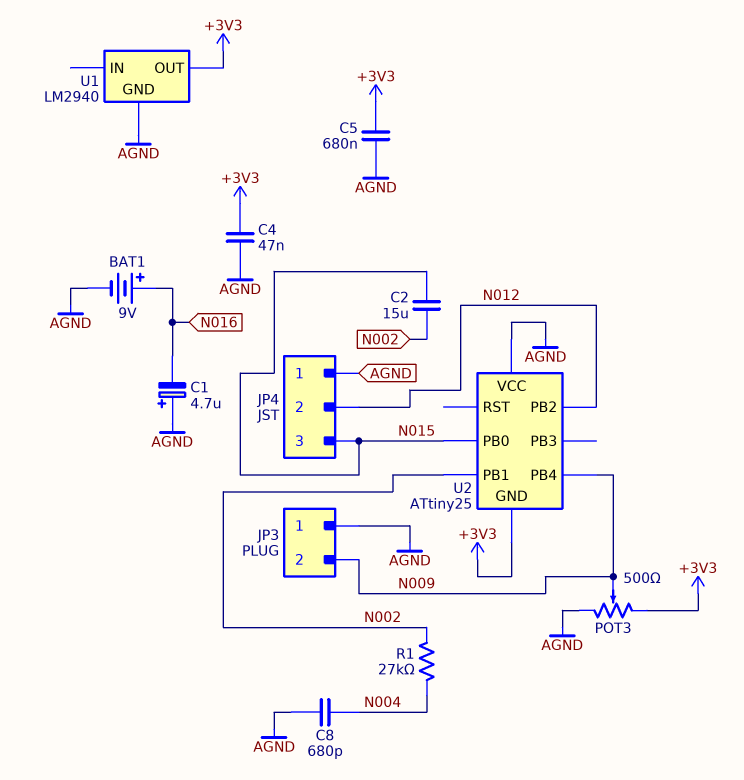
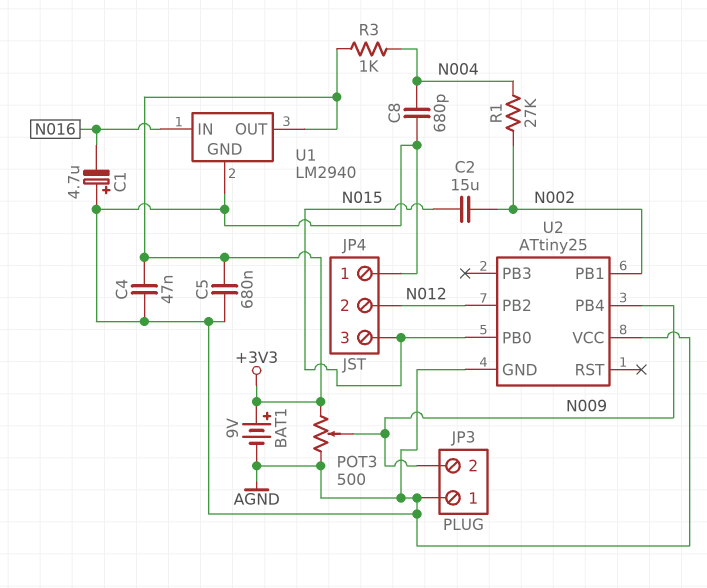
BAT1: 9V (plus N016, minus AGND) -> 9V (plus +3V3, minus AGND)
R3: none -> 1k (+3V3, N004)
U1 pin IN: none -> N016
U2 pin GND: +3V3 -> AGND

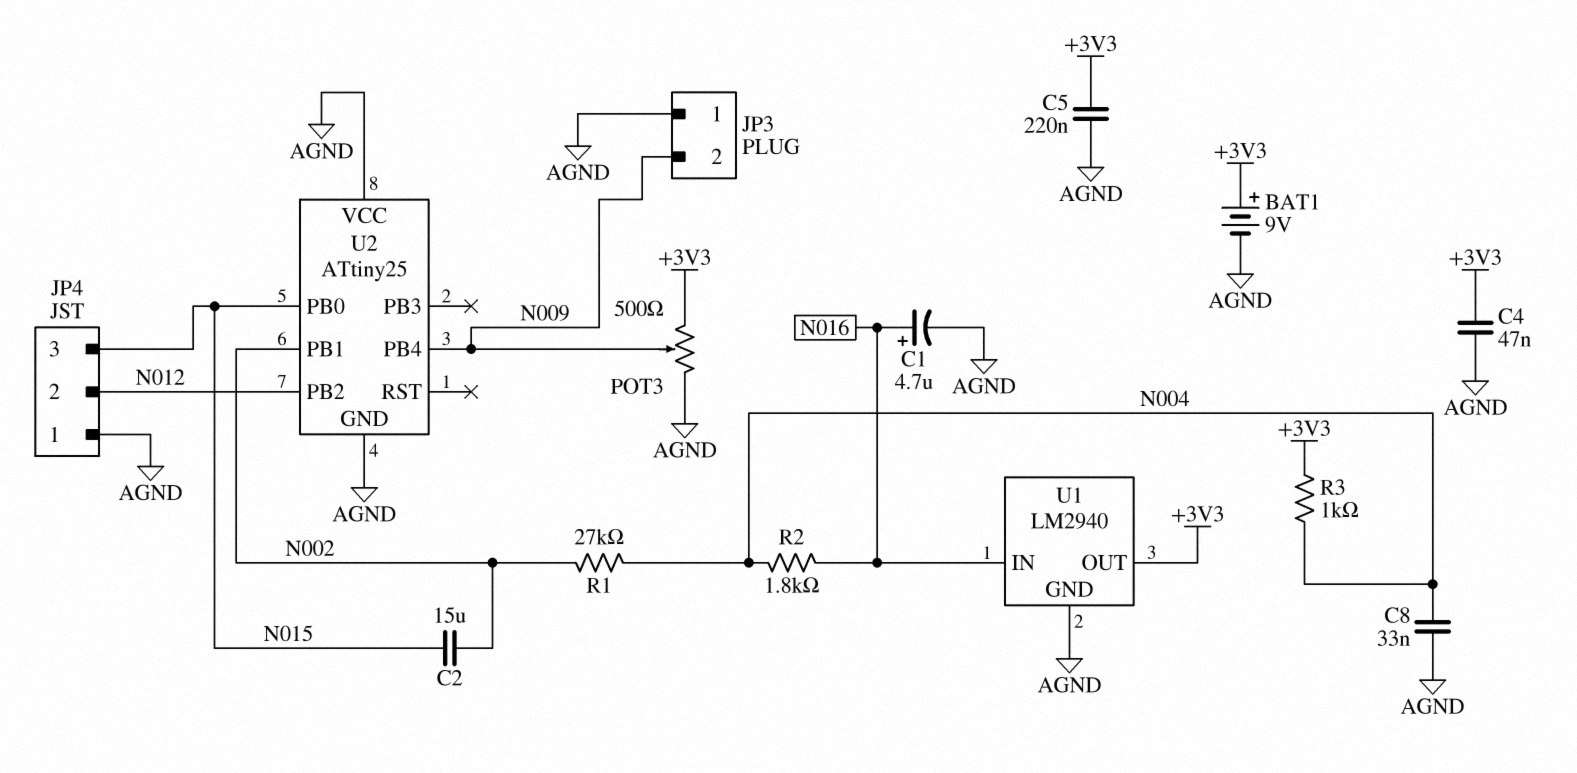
C1: 4.7uF (plus AGND, minus N016) -> 4.7uF (plus N016, minus AGND)
C5: 680nF (+3V3, AGND) -> 220nF (+3V3, AGND)
C8: 680pF (AGND, N004) -> 33nF (AGND, N004)
R2: none -> 1.8k (N004, N016)

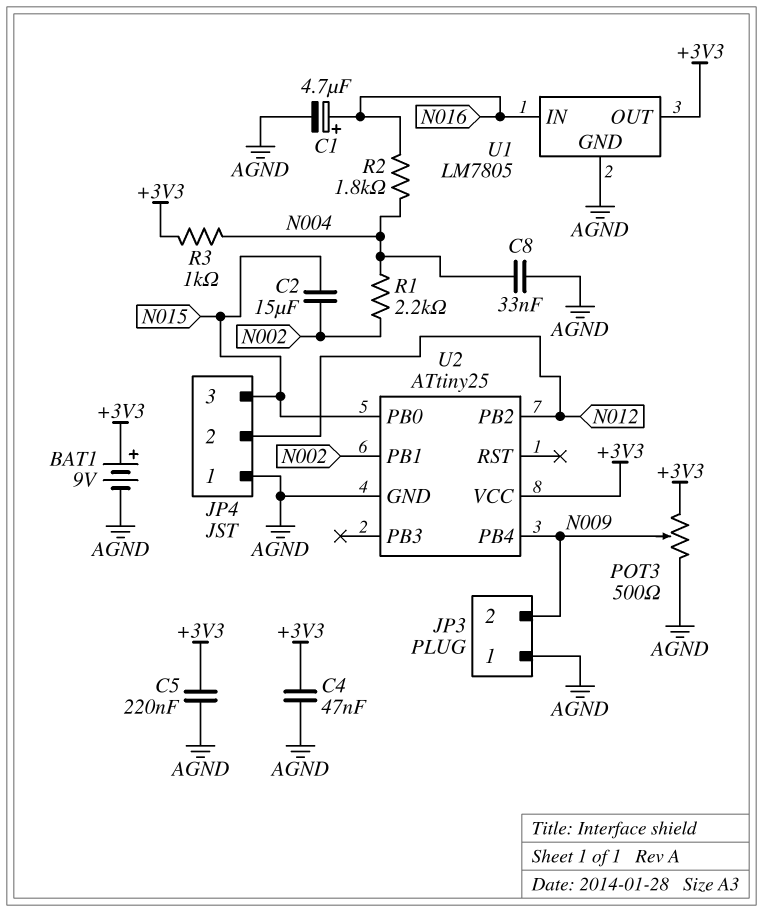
R1: 27k (N002, N004) -> 2.2k (N002, N004)
U1: LM2940 -> LM7805
U2 pin VCC: AGND -> +3V3

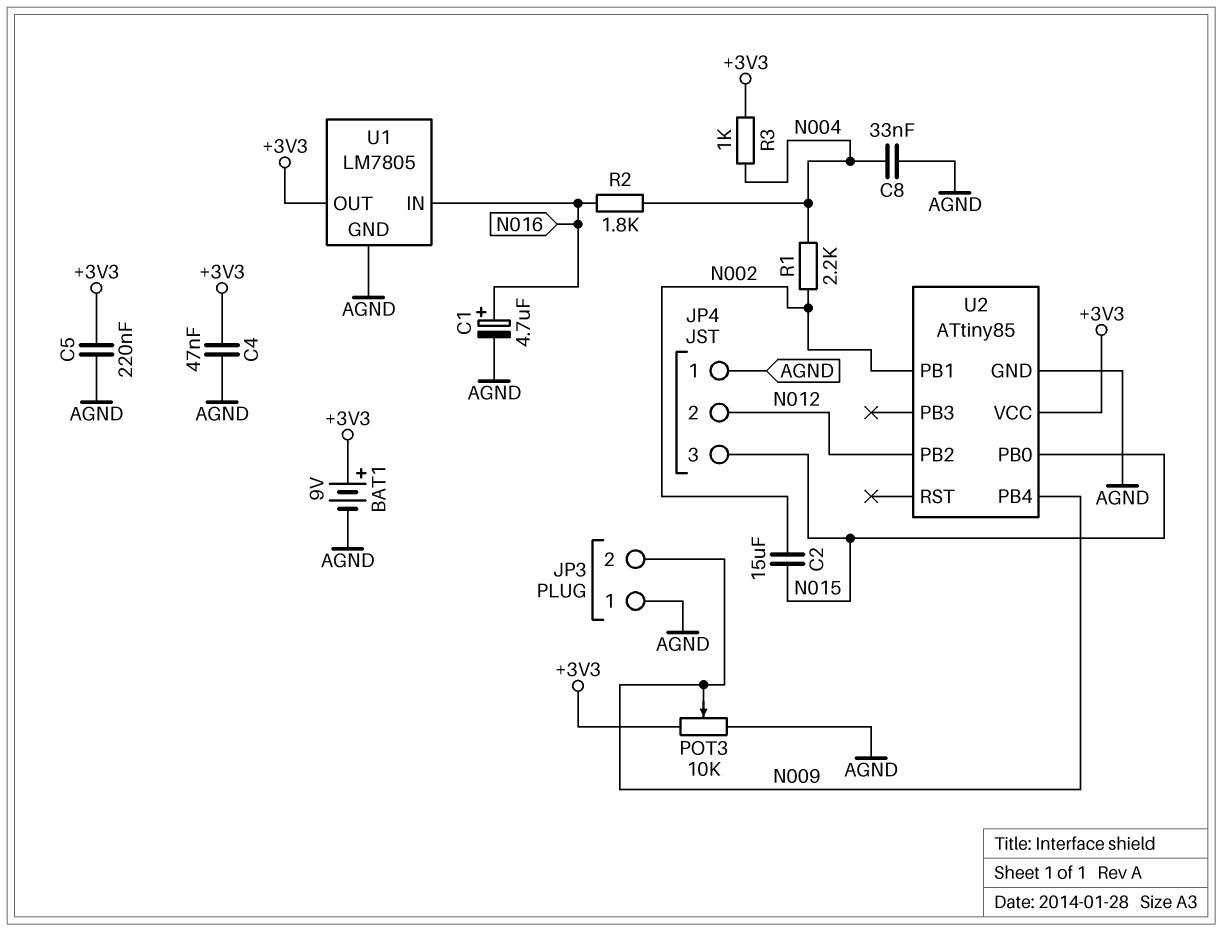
POT3: 500 (+3V3, AGND, wiper N009) -> 10k (+3V3, AGND, wiper N009)
U2: ATtiny25 -> ATtiny85

